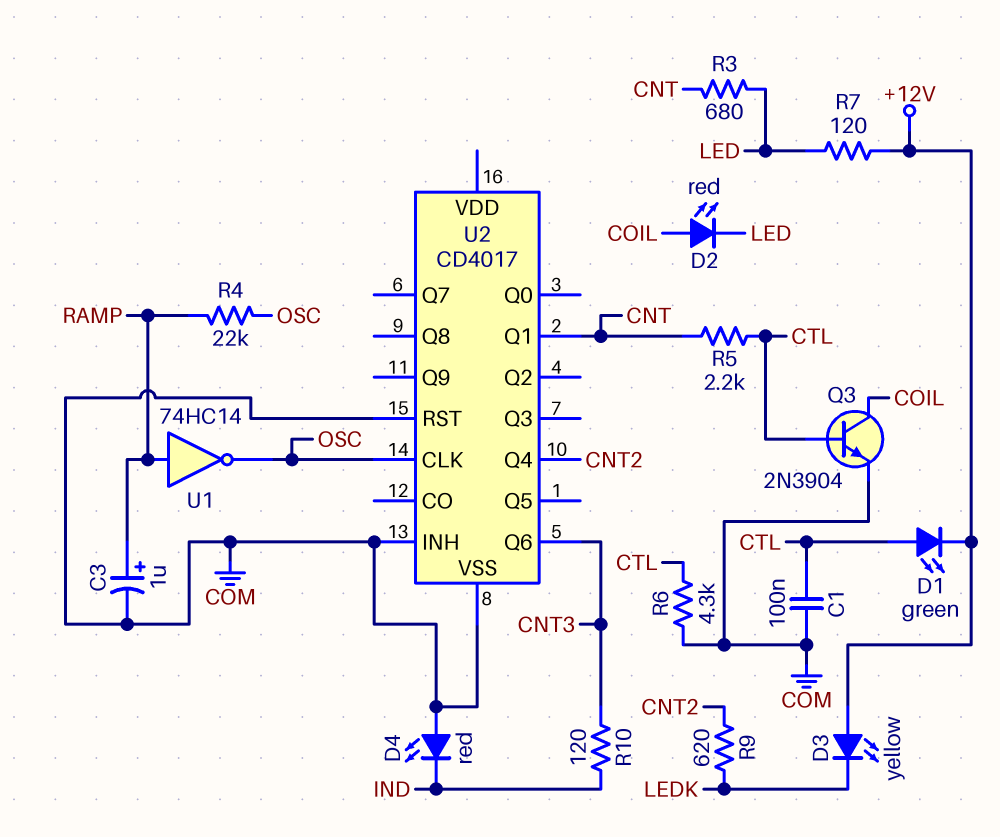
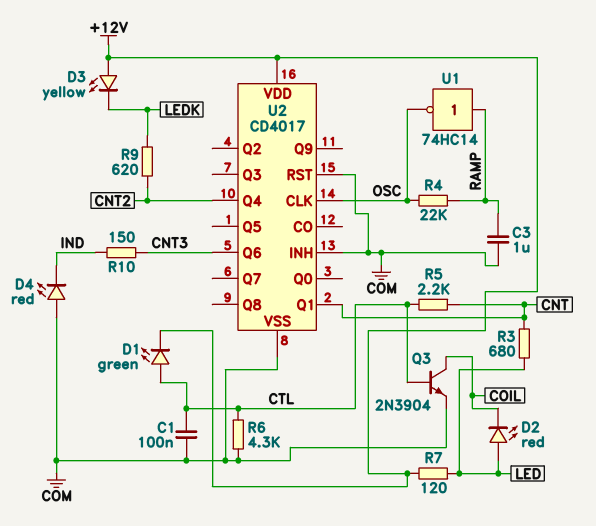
C3: 1uF (plus RAMP, minus COM) -> 1uF (COM, RAMP)
D2: LED red (A COIL, K LED) -> LED red (A LED, K COIL)
R10: 120 (CNT3, IND) -> 150 (CNT3, IND)
U2 pin VDD: none -> +12V

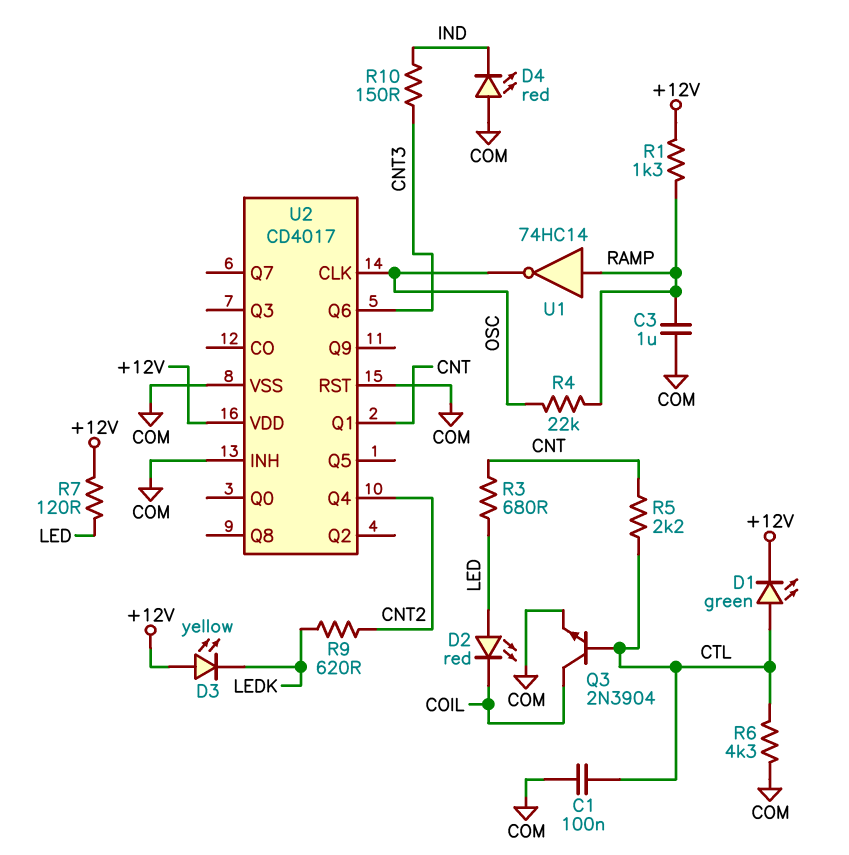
R1: none -> 1.3k (+12V, RAMP)

